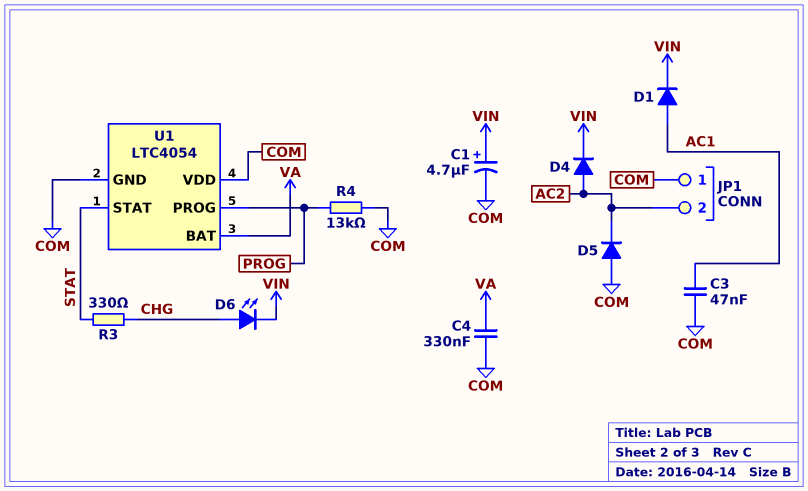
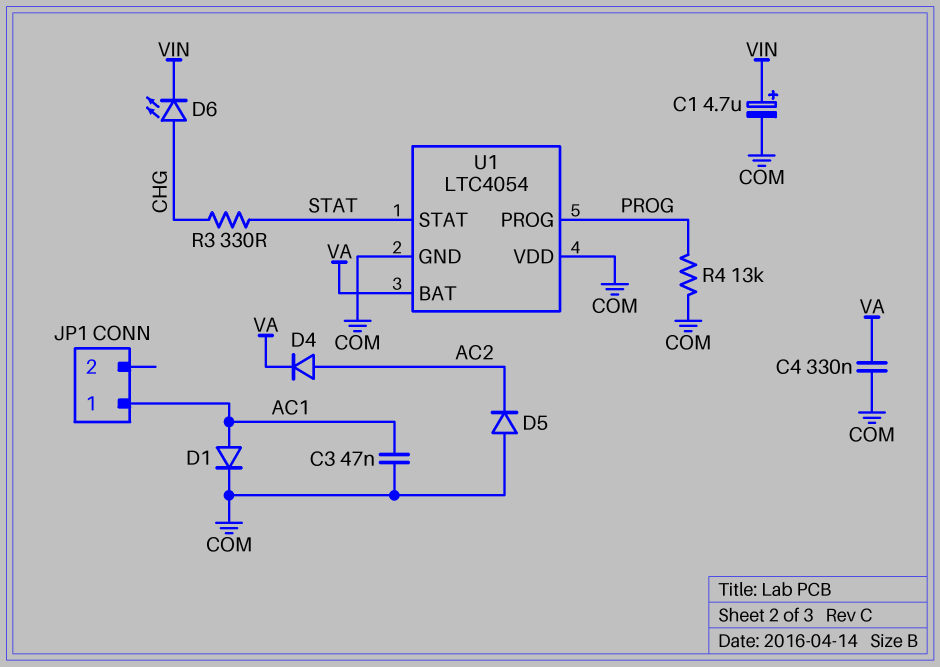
D1: diode (A AC1, K VIN) -> diode (A AC1, K COM)
D4: diode (A AC2, K VIN) -> diode (A AC2, K VA)
JP1 pin 1: COM -> AC1
JP1 pin 2: AC2 -> none

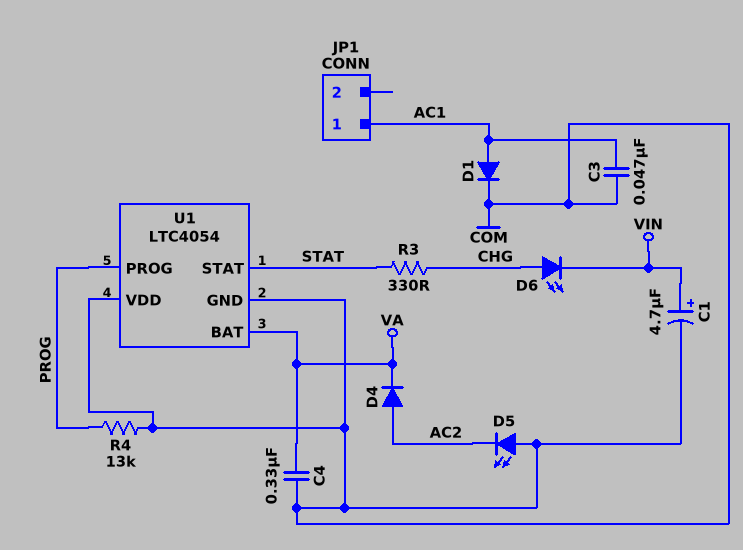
D5: diode (A COM, K AC2) -> LED (A COM, K AC2)

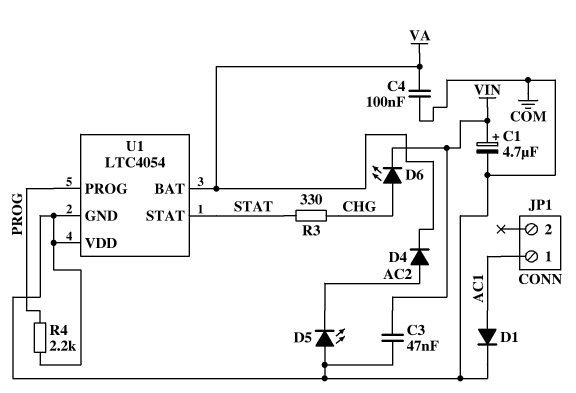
C3: 47nF (AC1, COM) -> 47nF (COM, VIN)
C4: 330nF (COM, VA) -> 100nF (COM, VA)
R4: 13k (COM, PROG) -> 2.2k (COM, PROG)

